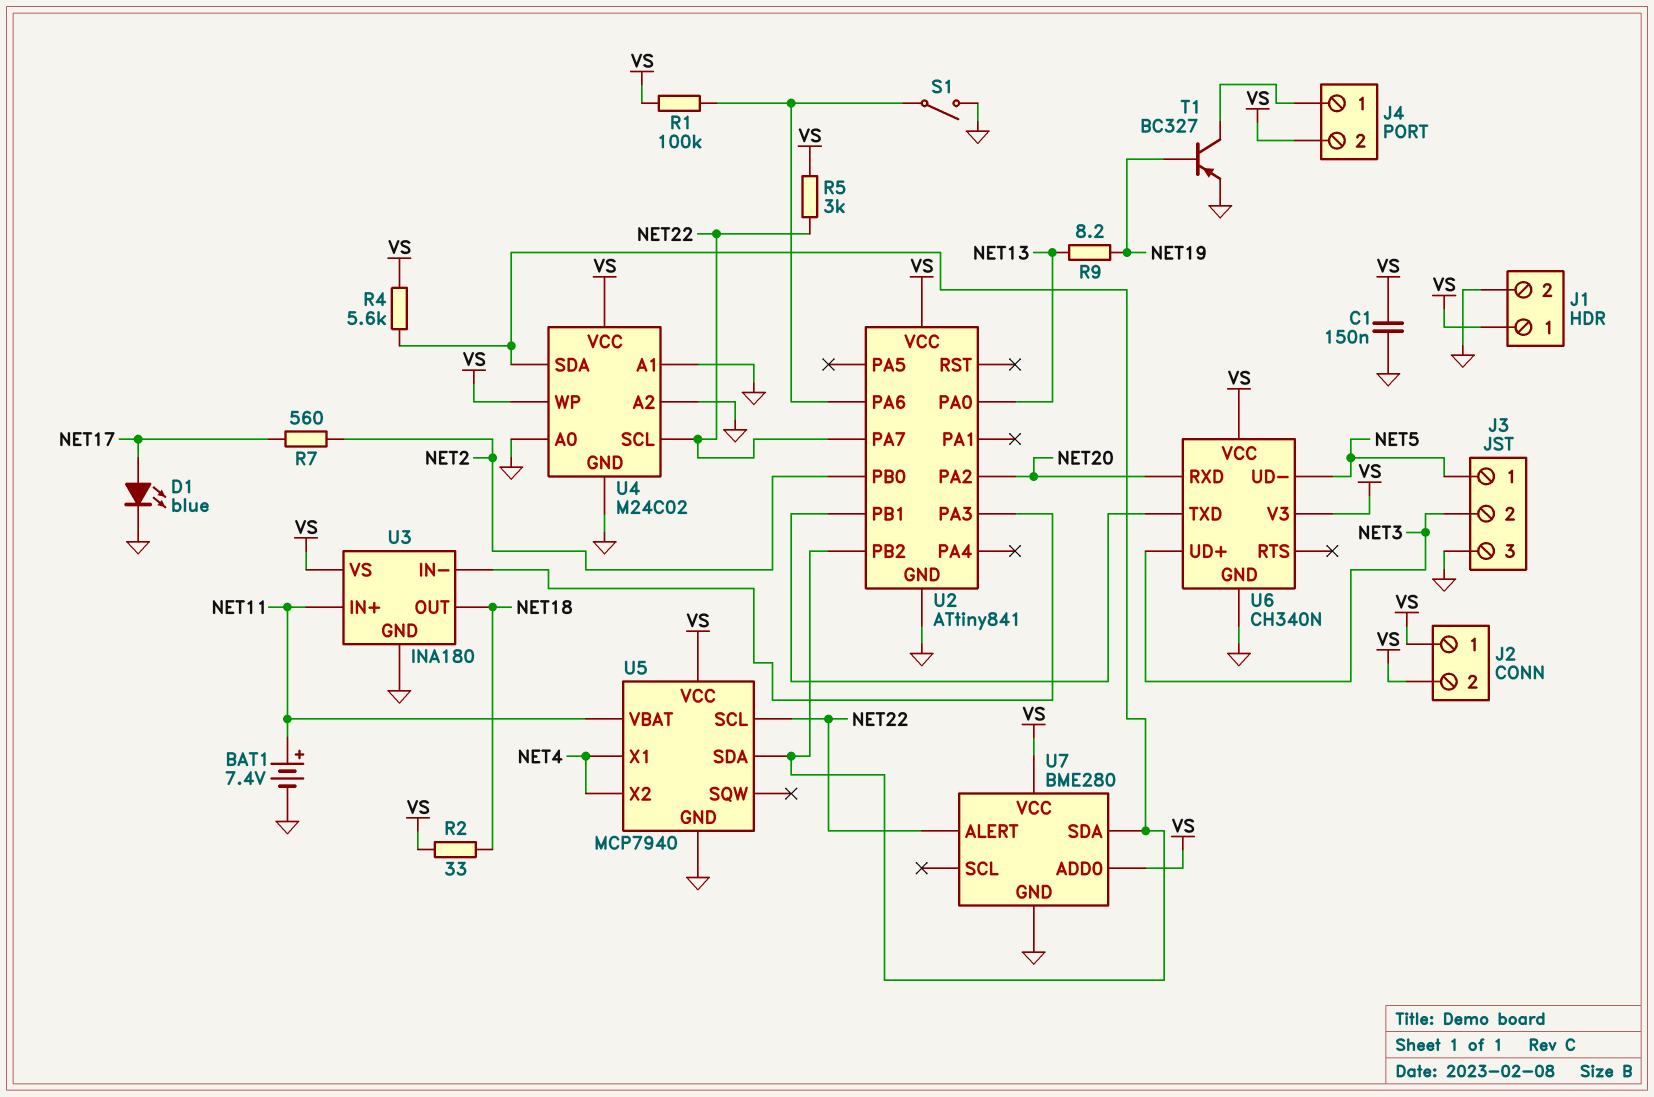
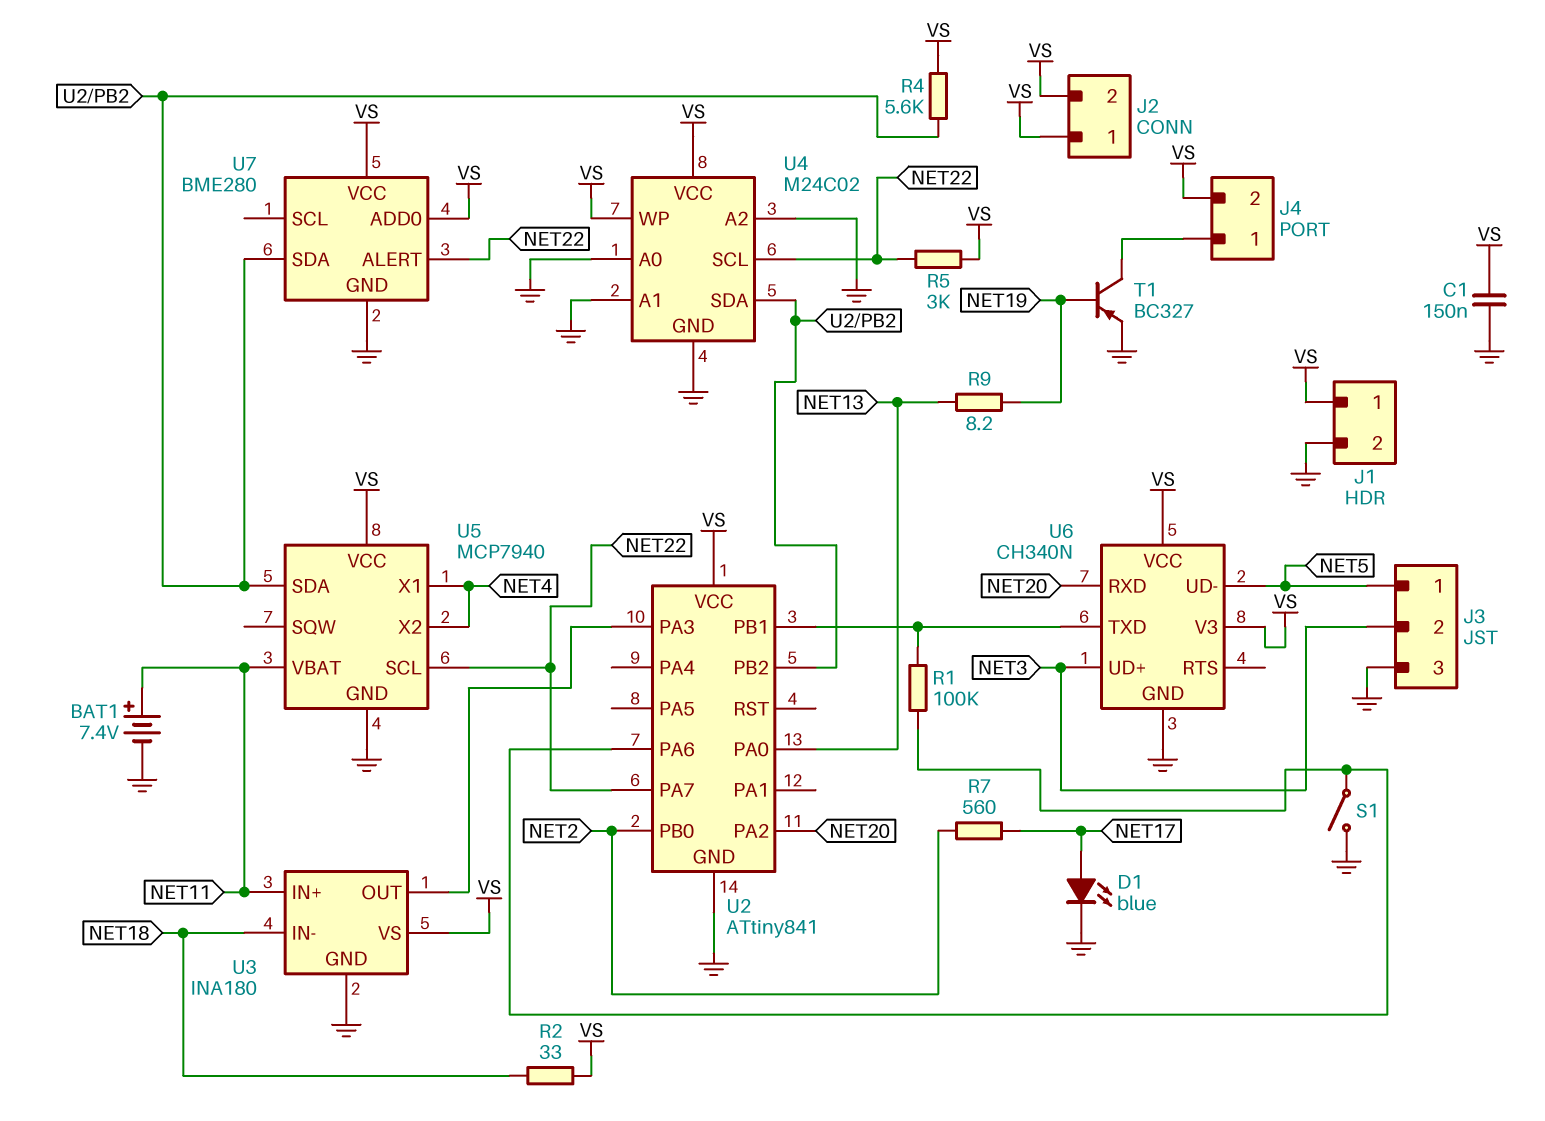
R1: 100k (U2/PA6, VS) -> 100k (U2/PA6, U2/PB1)
U3 pin IN-: U2/PA3 -> NET18
U3 pin OUT: NET18 -> U2/PA3

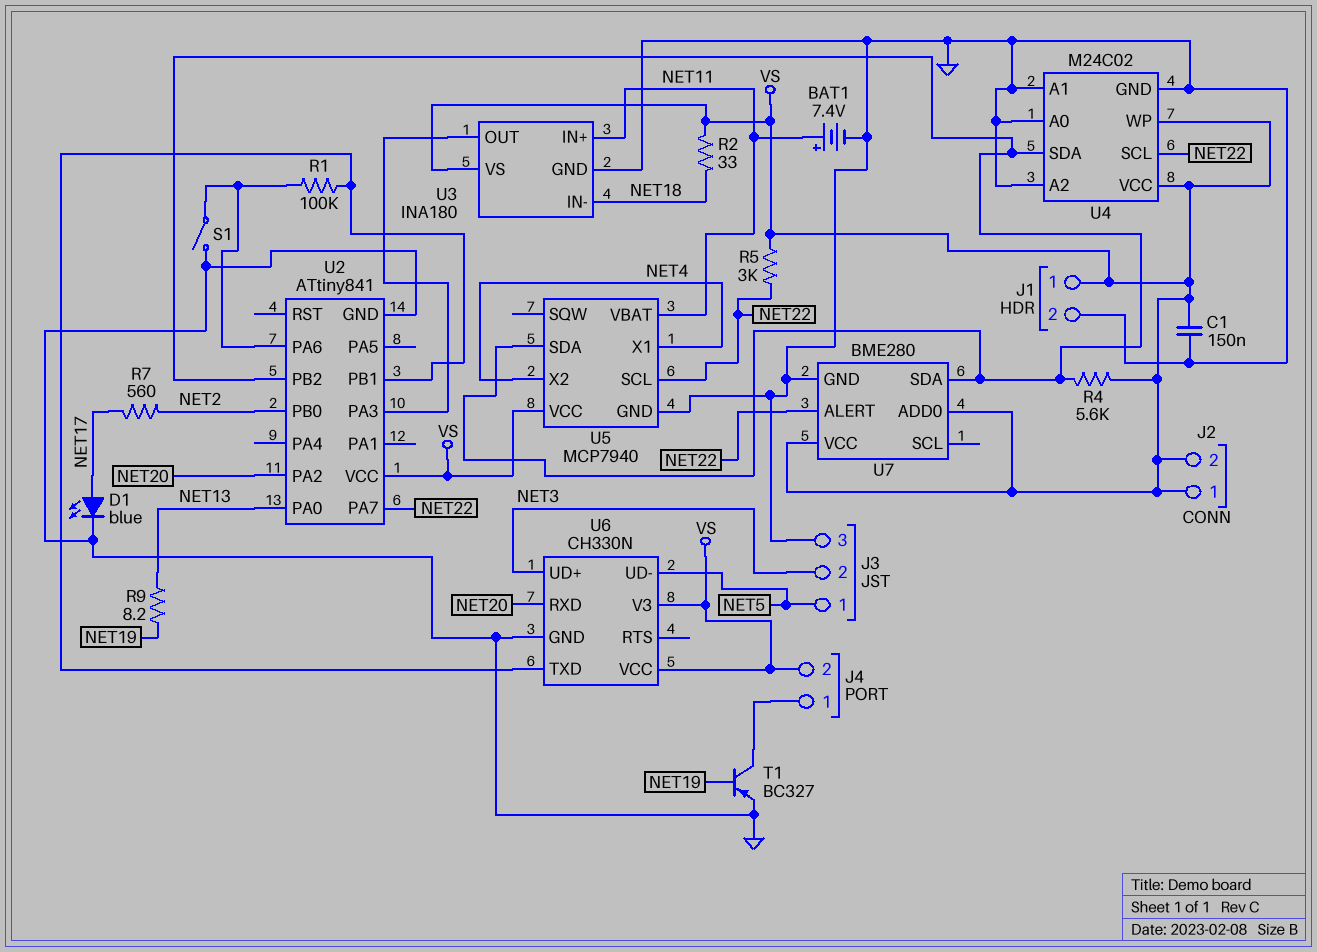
U6: CH340N -> CH330N

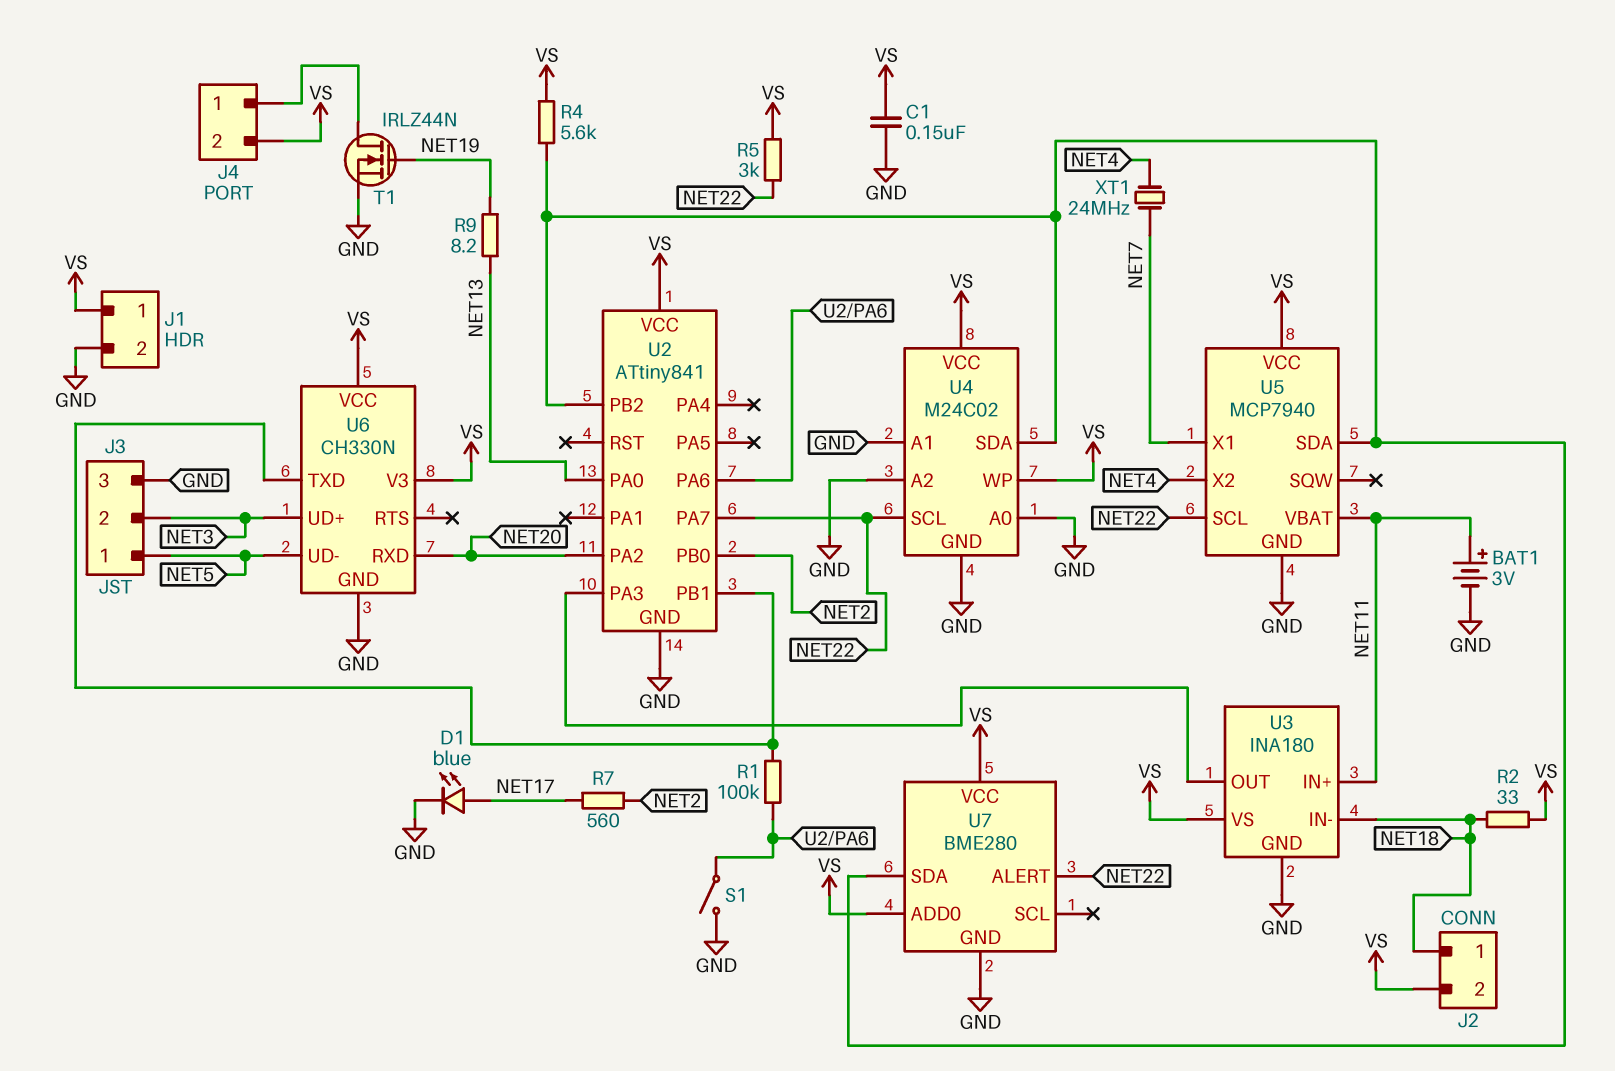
BAT1: 7.4V (plus NET11, minus GND) -> 3V (plus NET11, minus GND)
J2 pin 1: VS -> NET18
T1: PNP BC327 (B NET19, C J4/1, E GND) -> NMOS IRLZ44N (G NET19, D J4/1, S GND)
U5 pin X1: NET4 -> NET7
XT1: none -> 24MHz (NET4, NET7)

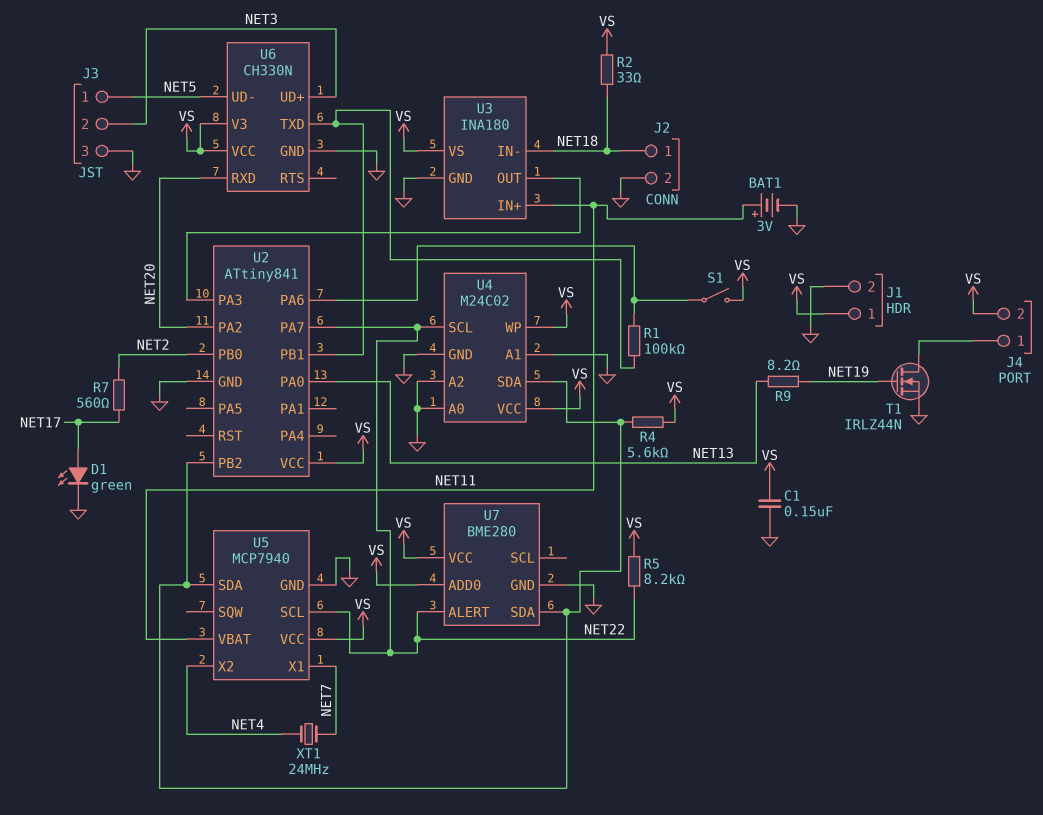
D1: LED blue (A NET17, K GND) -> LED green (A NET17, K GND)
J2 pin 2: VS -> GND
R5: 3k (NET22, VS) -> 8.2k (NET22, VS)
S1: switch (GND, U2/PA6) -> switch (U2/PA6, VS)

